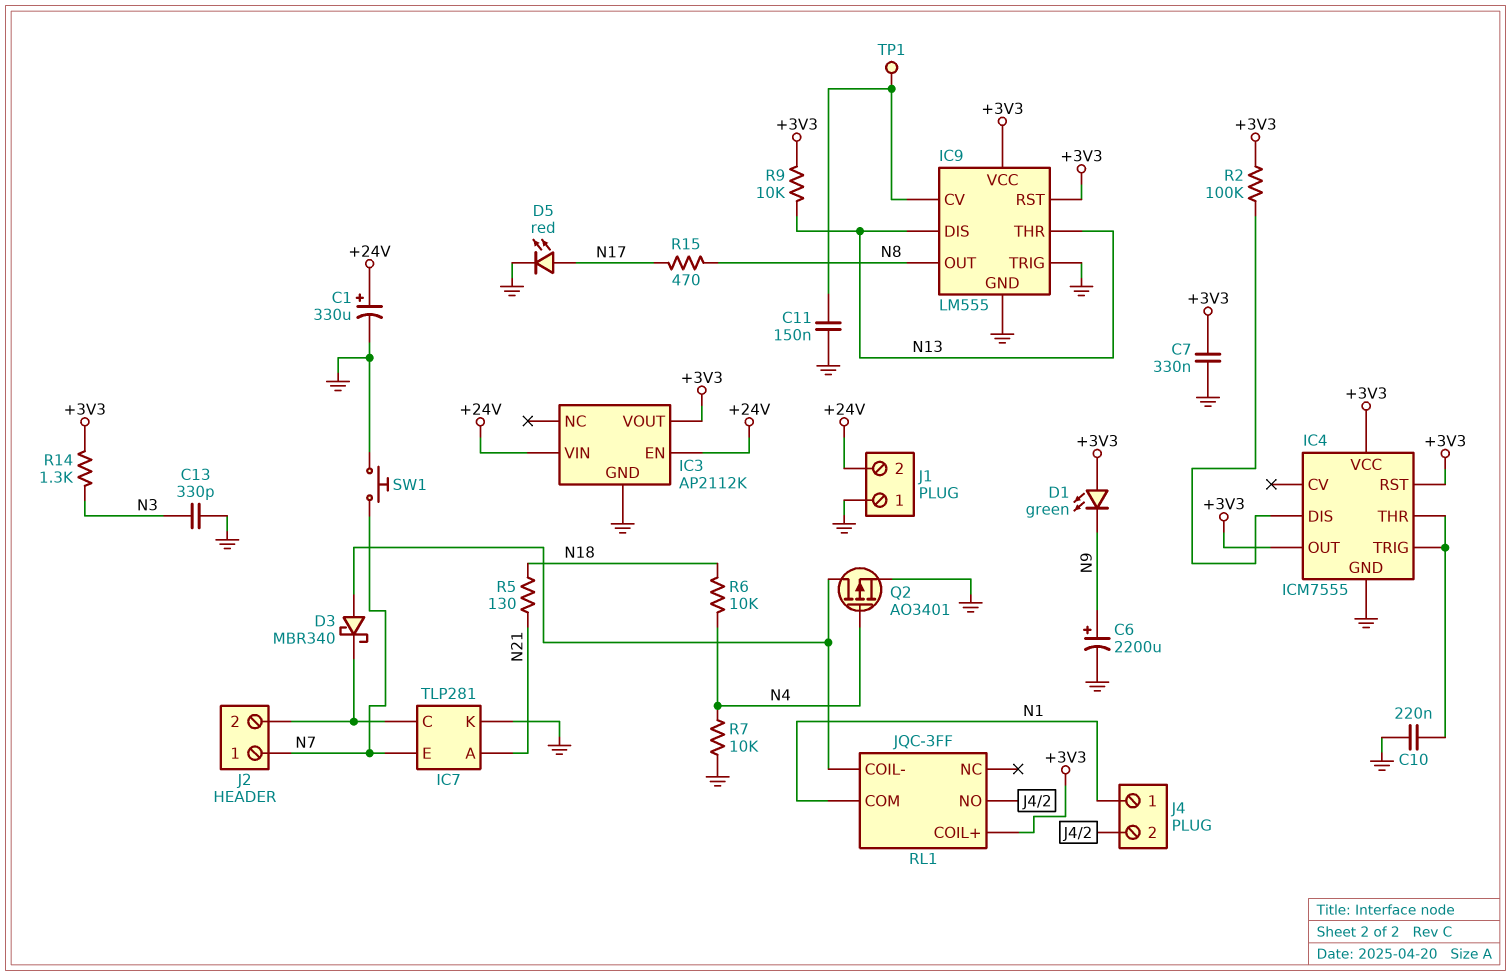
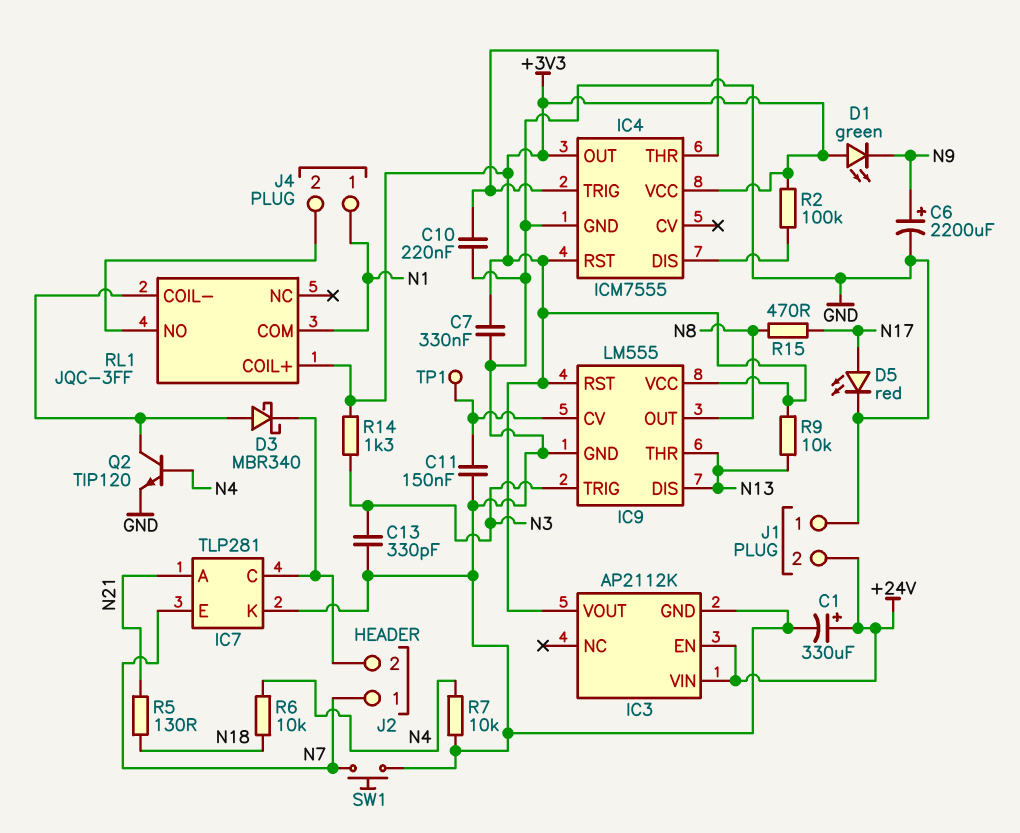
IC9 pin TRIG: GND -> N3
Q2: PMOS AO3401 (G N4, D RL1/COIL-, S GND) -> NPN TIP120 (B N4, C RL1/COIL-, E GND)

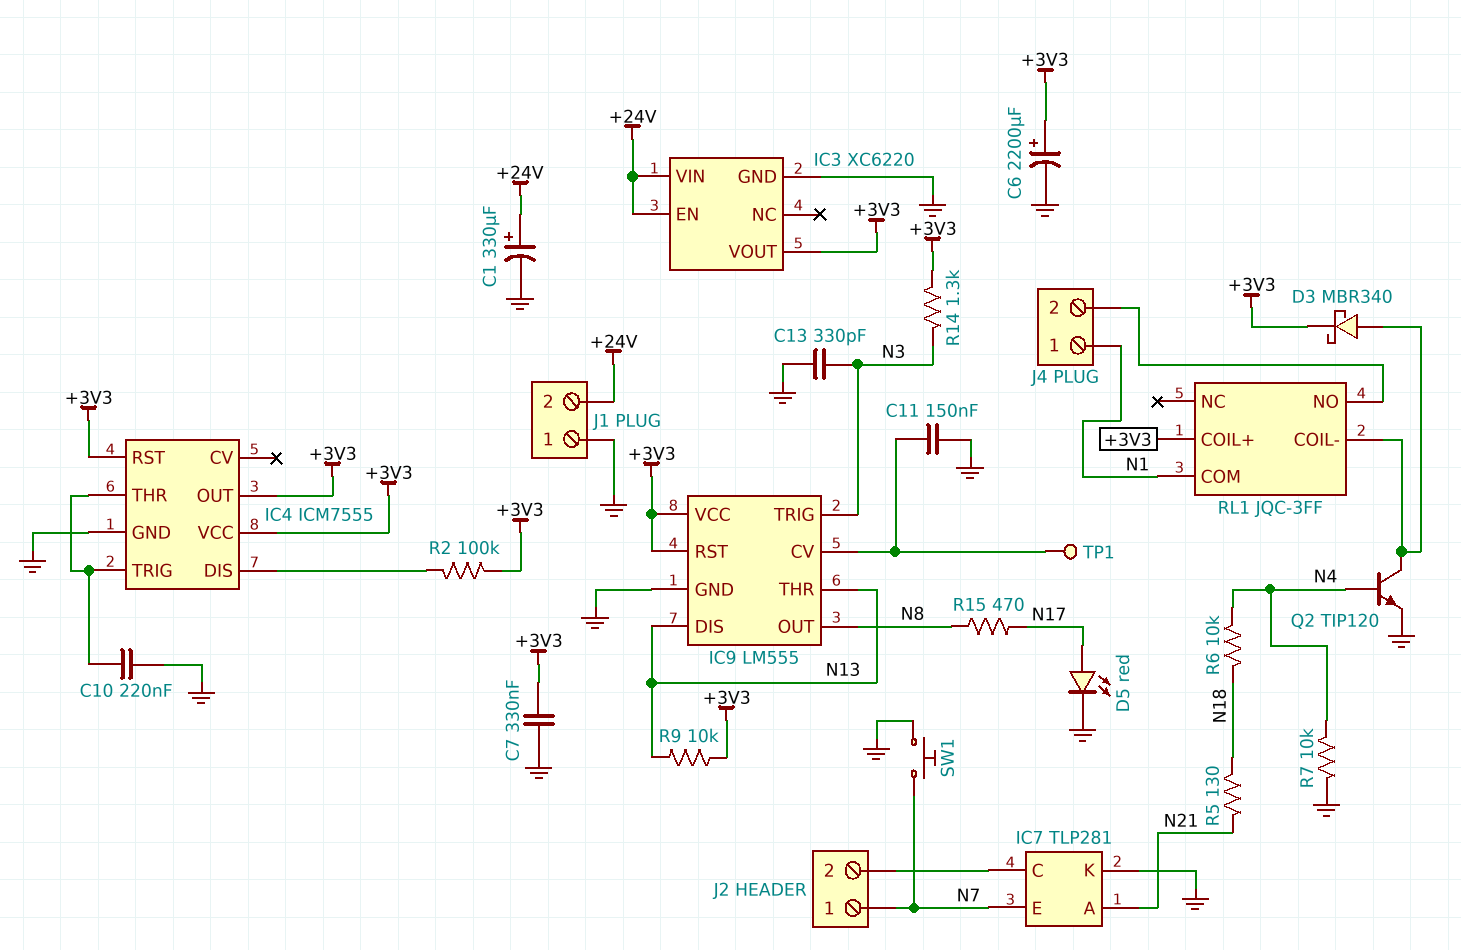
C6: 2200uF (plus N9, minus GND) -> 2200uF (plus +3V3, minus GND)
D1: LED green (A +3V3, K N9) -> none
D3: schottky MBR340 (A RL1/COIL-, K IC7/C) -> schottky MBR340 (A RL1/COIL-, K +3V3)
IC3: AP2112K -> XC6220

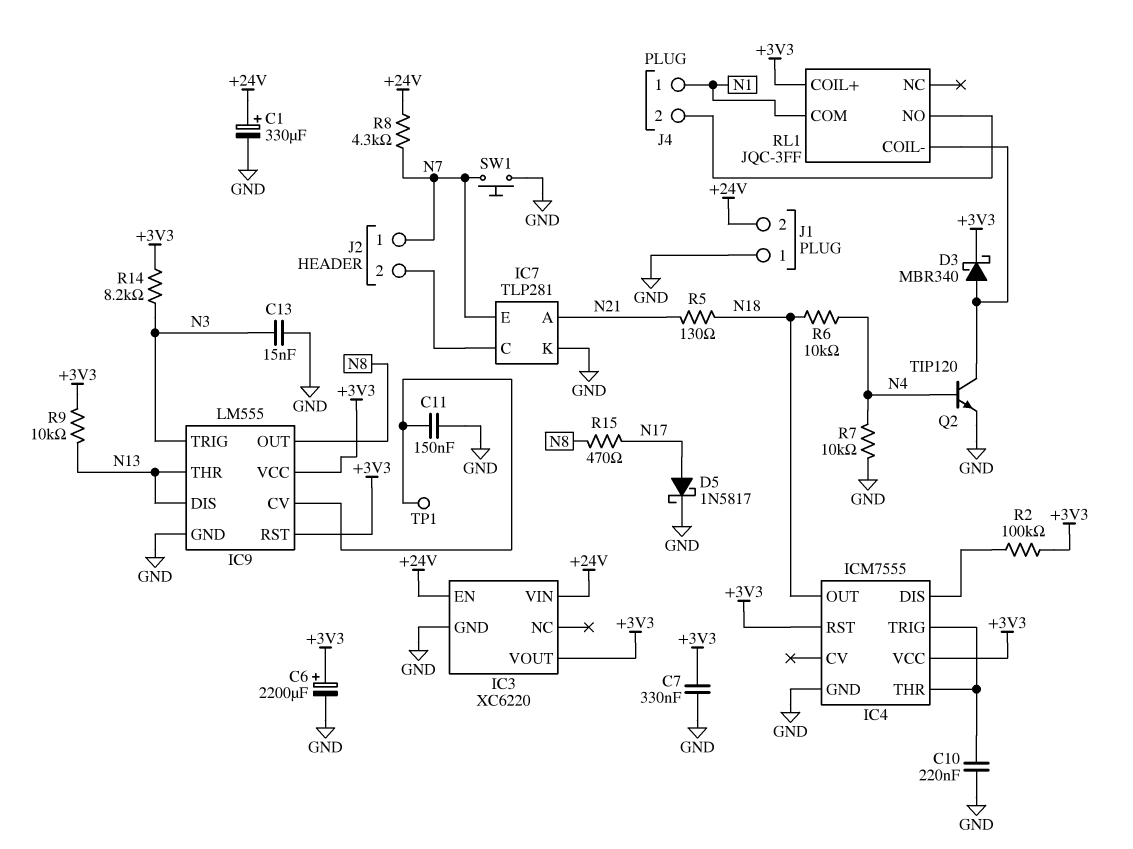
C13: 330pF (GND, N3) -> 15nF (GND, N3)
D5: LED red (A N17, K GND) -> schottky 1N5817 (A N17, K GND)
IC4 pin OUT: +3V3 -> N18
R8: none -> 4.3k (+24V, N7)
R14: 1.3k (+3V3, N3) -> 8.2k (+3V3, N3)

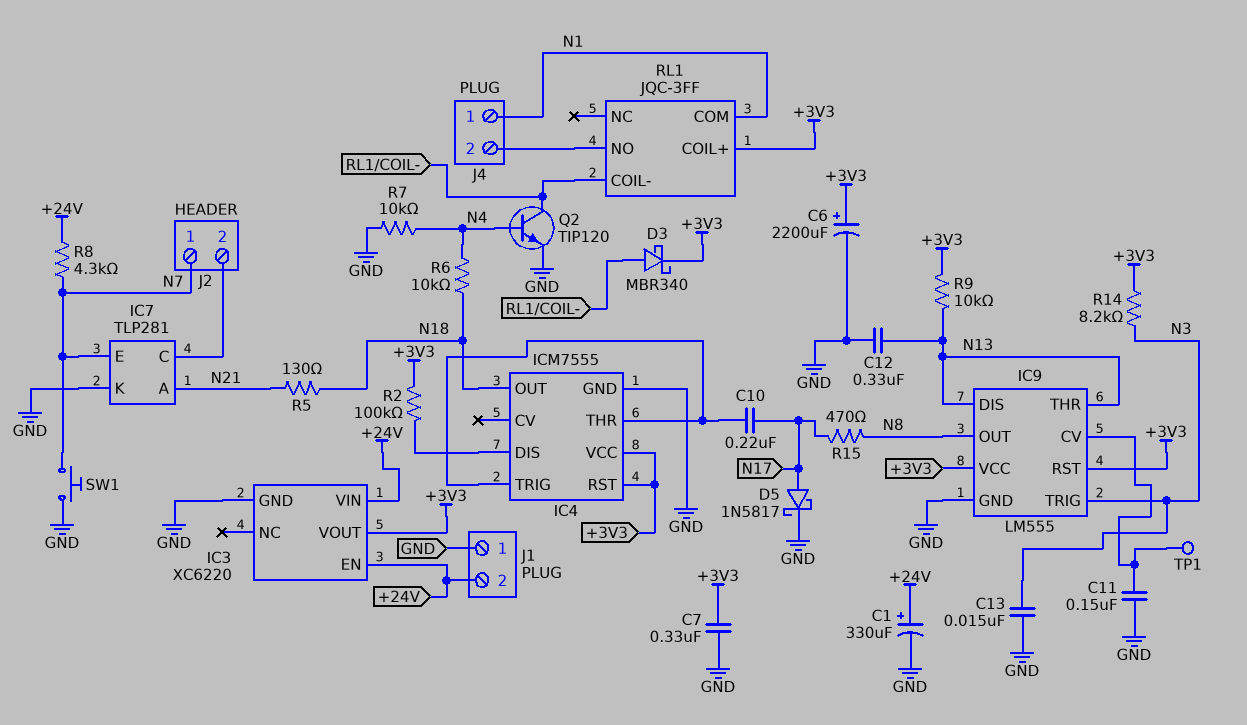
C10: 220nF (GND, IC4/THR) -> 220nF (IC4/THR, N17)
C12: none -> 330nF (GND, N13)

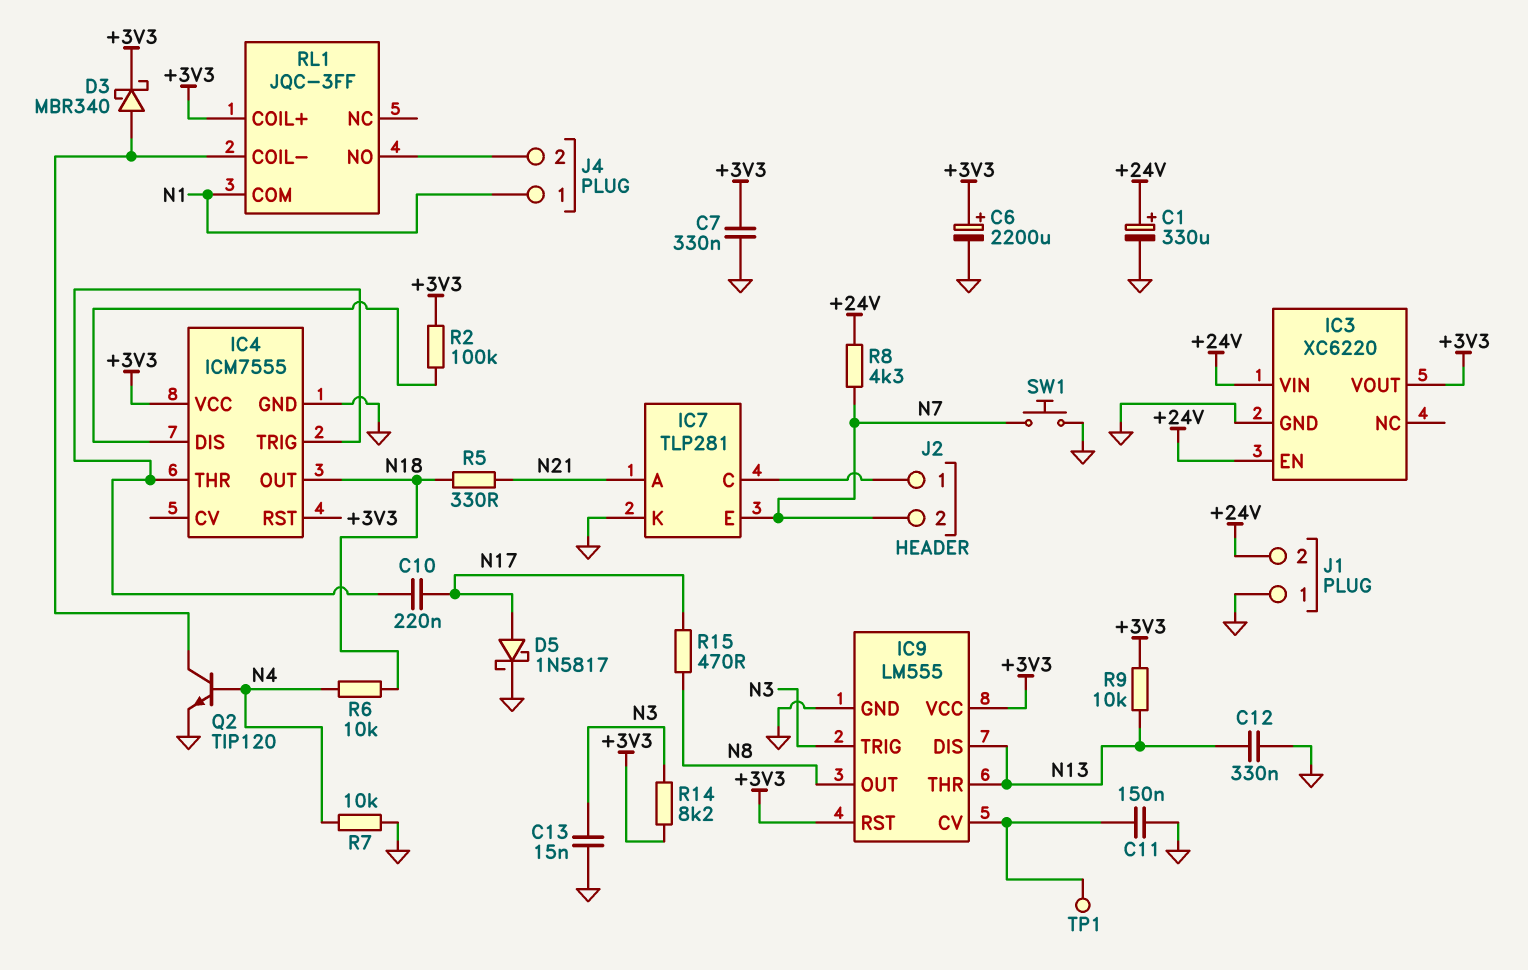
J2 pin 1: N7 -> IC7/C
J2 pin 2: IC7/C -> N7
R5: 130 (N18, N21) -> 330 (N18, N21)

